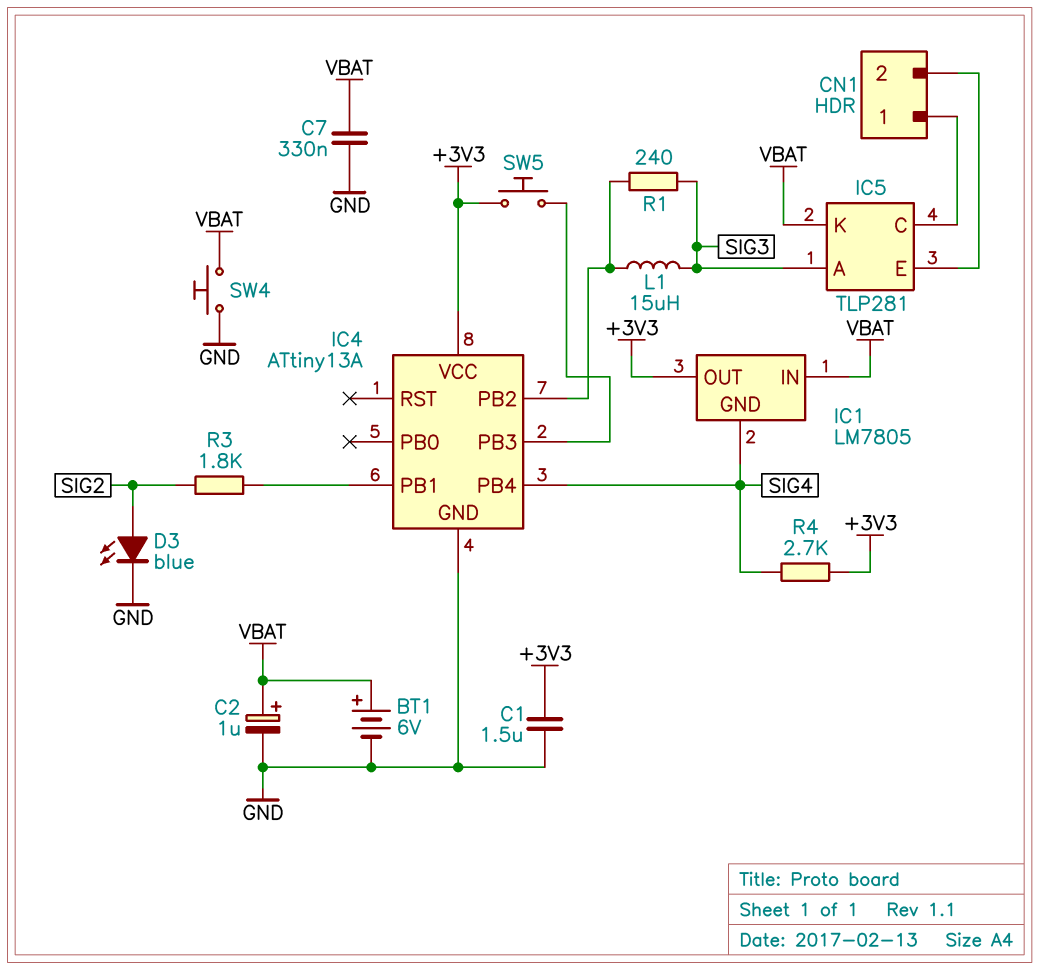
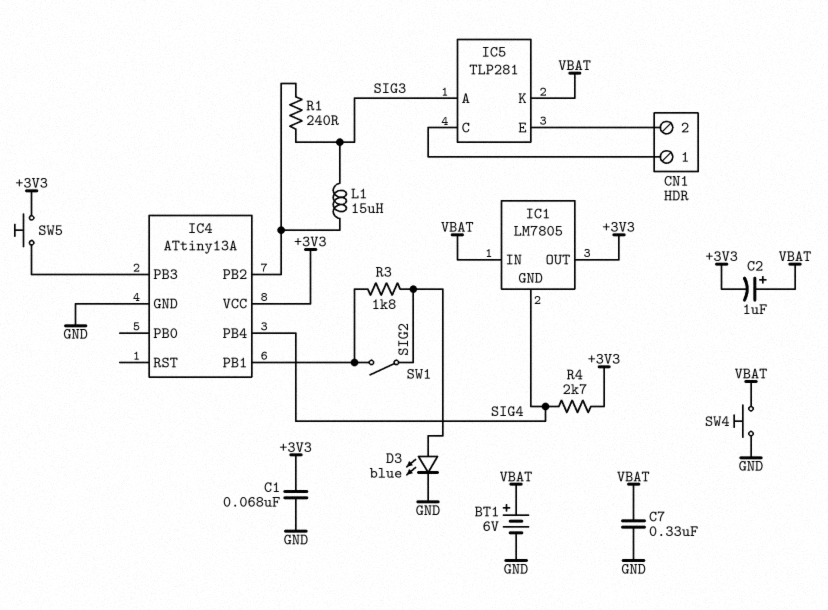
C1: 1.5uF (+3V3, GND) -> 68nF (+3V3, GND)
C2: 1uF (plus VBAT, minus GND) -> 1uF (plus VBAT, minus +3V3)
SW1: none -> switch (IC4/PB1, SIG2)

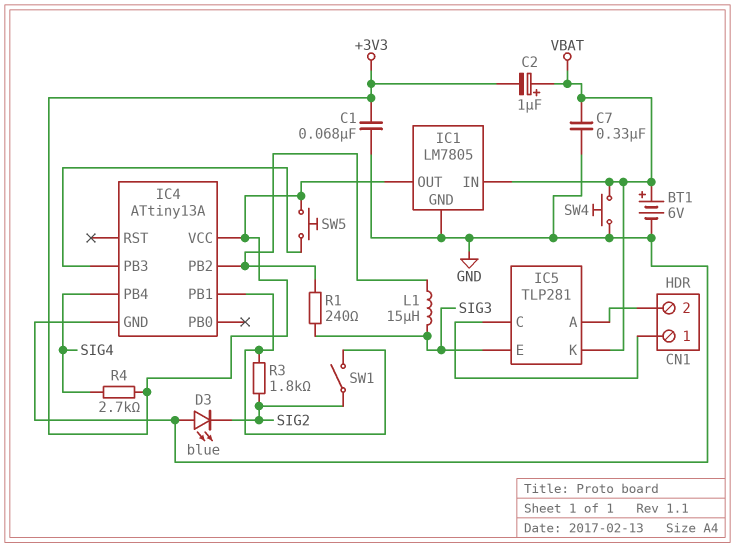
D3: LED blue (A SIG2, K GND) -> LED blue (A GND, K SIG2)
IC1 pin GND: SIG4 -> GND
IC5 pin A: SIG3 -> CN1/2
IC5 pin E: CN1/2 -> SIG3

